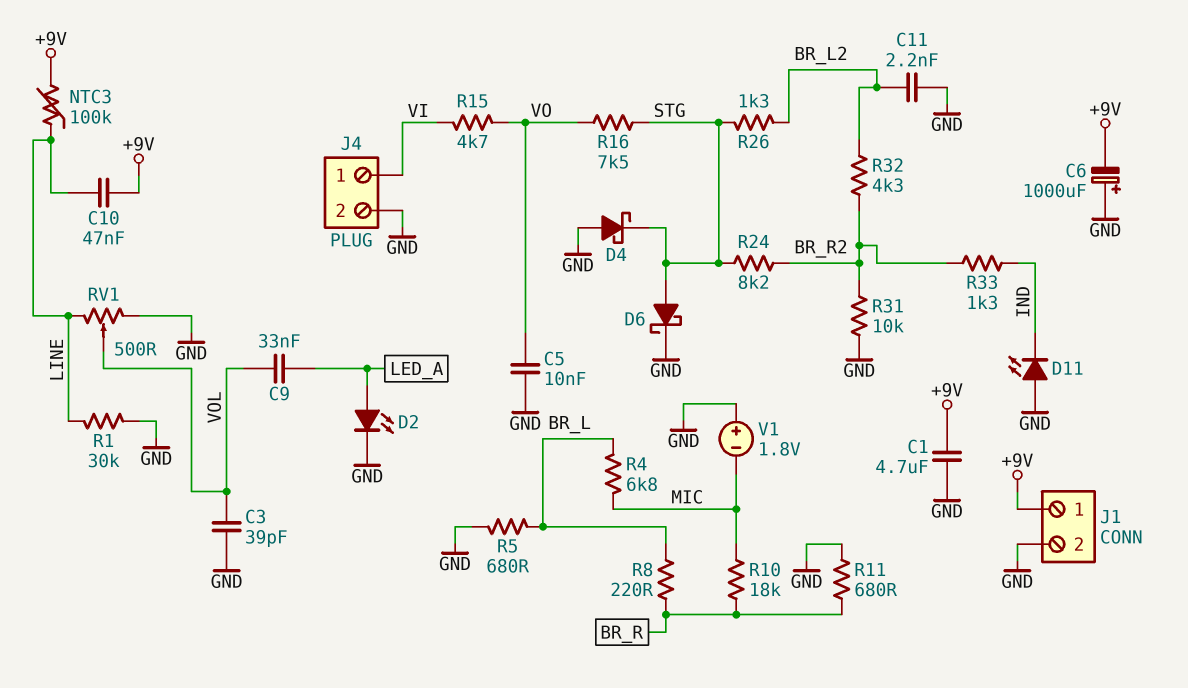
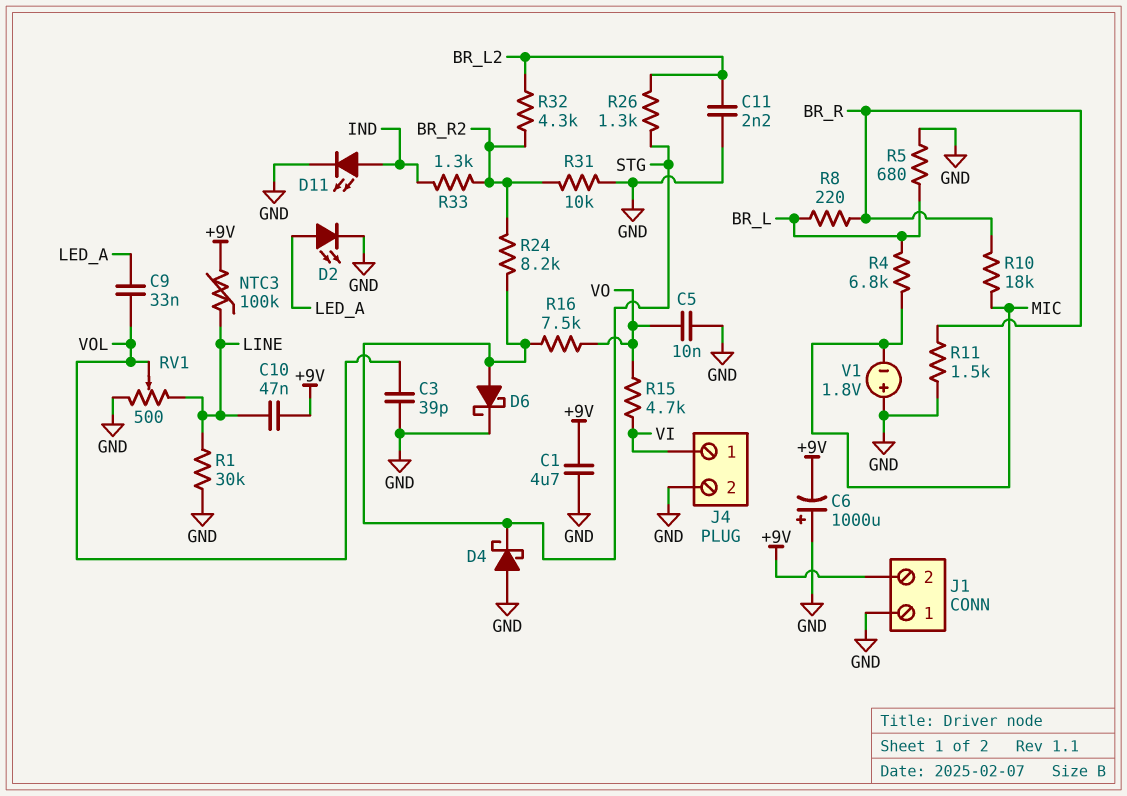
D11: LED (A GND, K IND) -> LED (A IND, K GND)
J1 pin 1: +9V -> GND
J1 pin 2: GND -> +9V
R11: 680 (BR_R, GND) -> 1.5k (BR_R, GND)

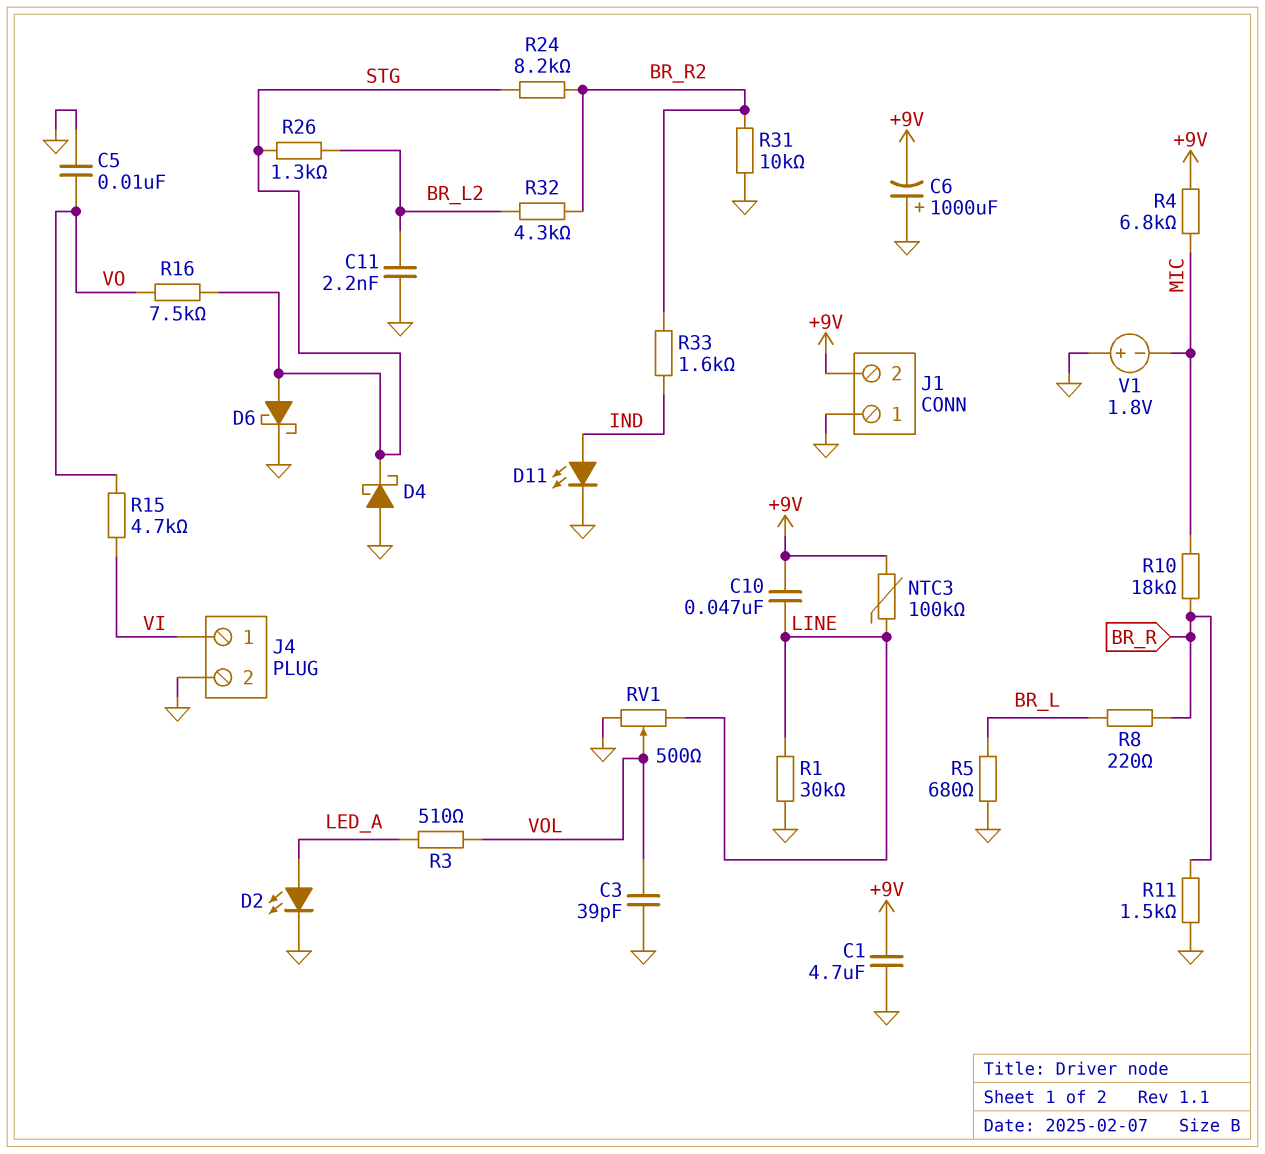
C9: 33nF (LED_A, VOL) -> none
R3: none -> 510 (LED_A, VOL)
R4: 6.8k (BR_L, MIC) -> 6.8k (+9V, MIC)
R33: 1.3k (BR_R2, IND) -> 1.6k (BR_R2, IND)

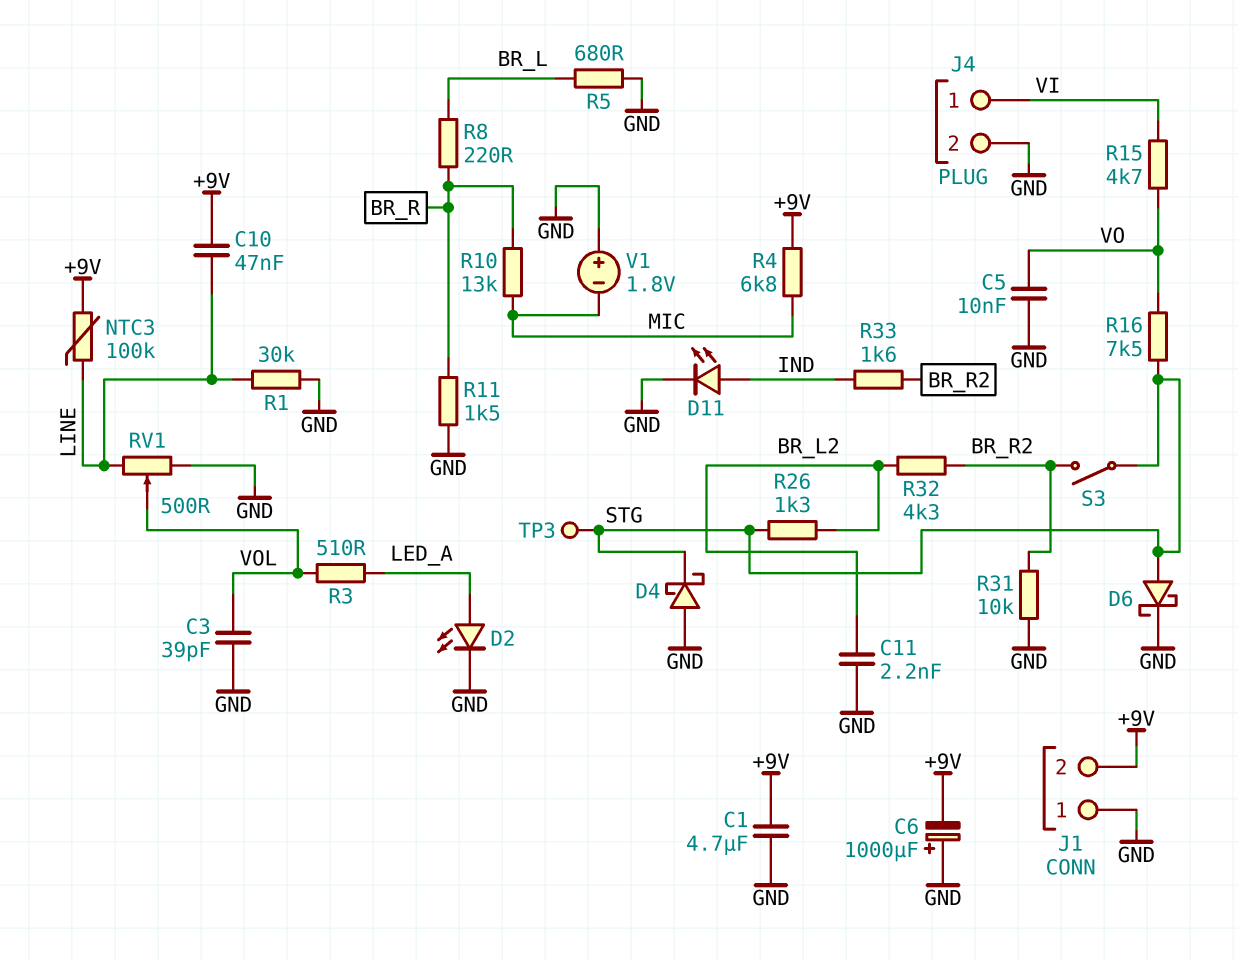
R10: 18k (BR_R, MIC) -> 13k (BR_R, MIC)
R24: 8.2k (BR_R2, STG) -> none
S3: none -> switch (BR_R2, STG)
TP3: none -> test point (STG)

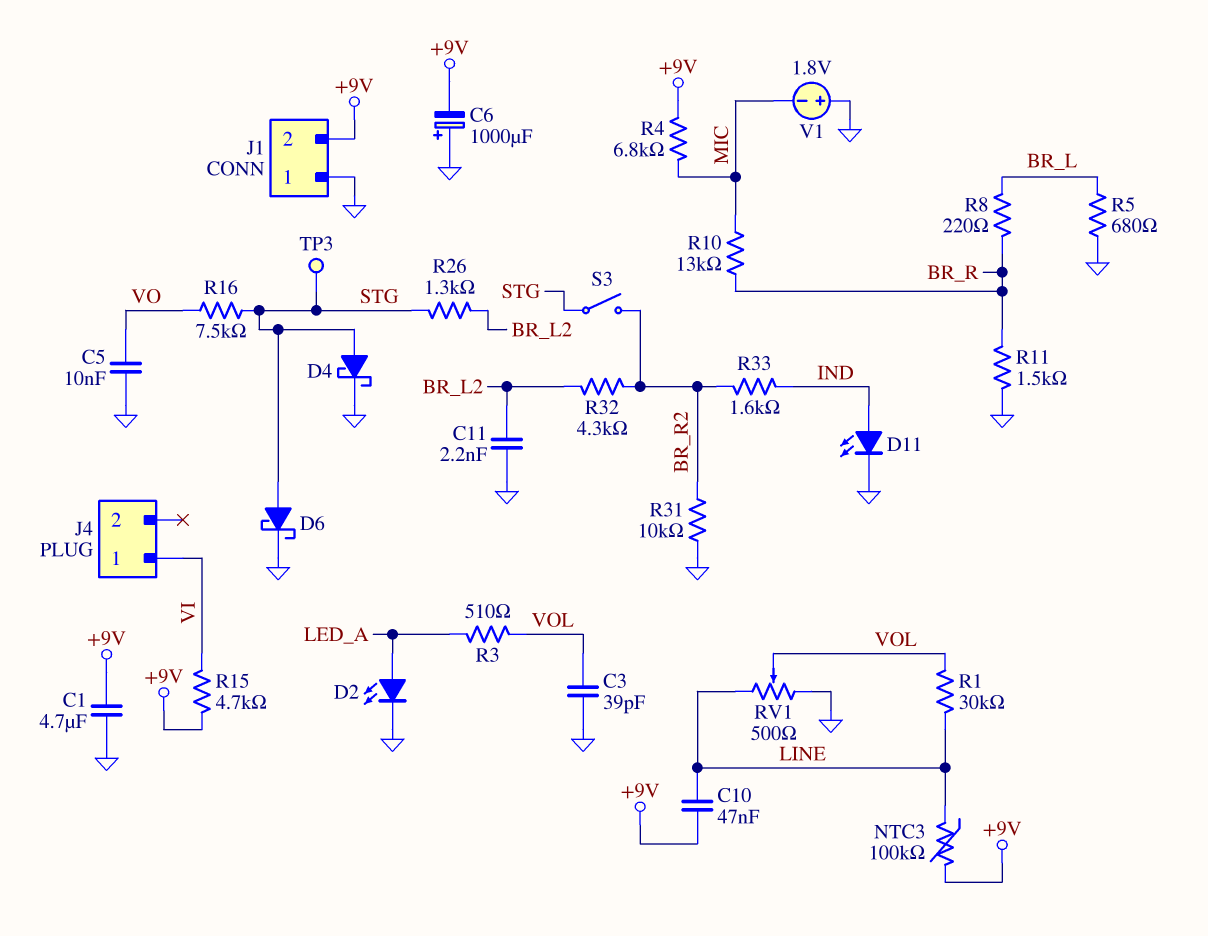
D4: schottky (A GND, K STG) -> schottky (A STG, K GND)
J4 pin 2: GND -> none
R1: 30k (GND, LINE) -> 30k (LINE, VOL)
R15: 4.7k (VI, VO) -> 4.7k (+9V, VI)

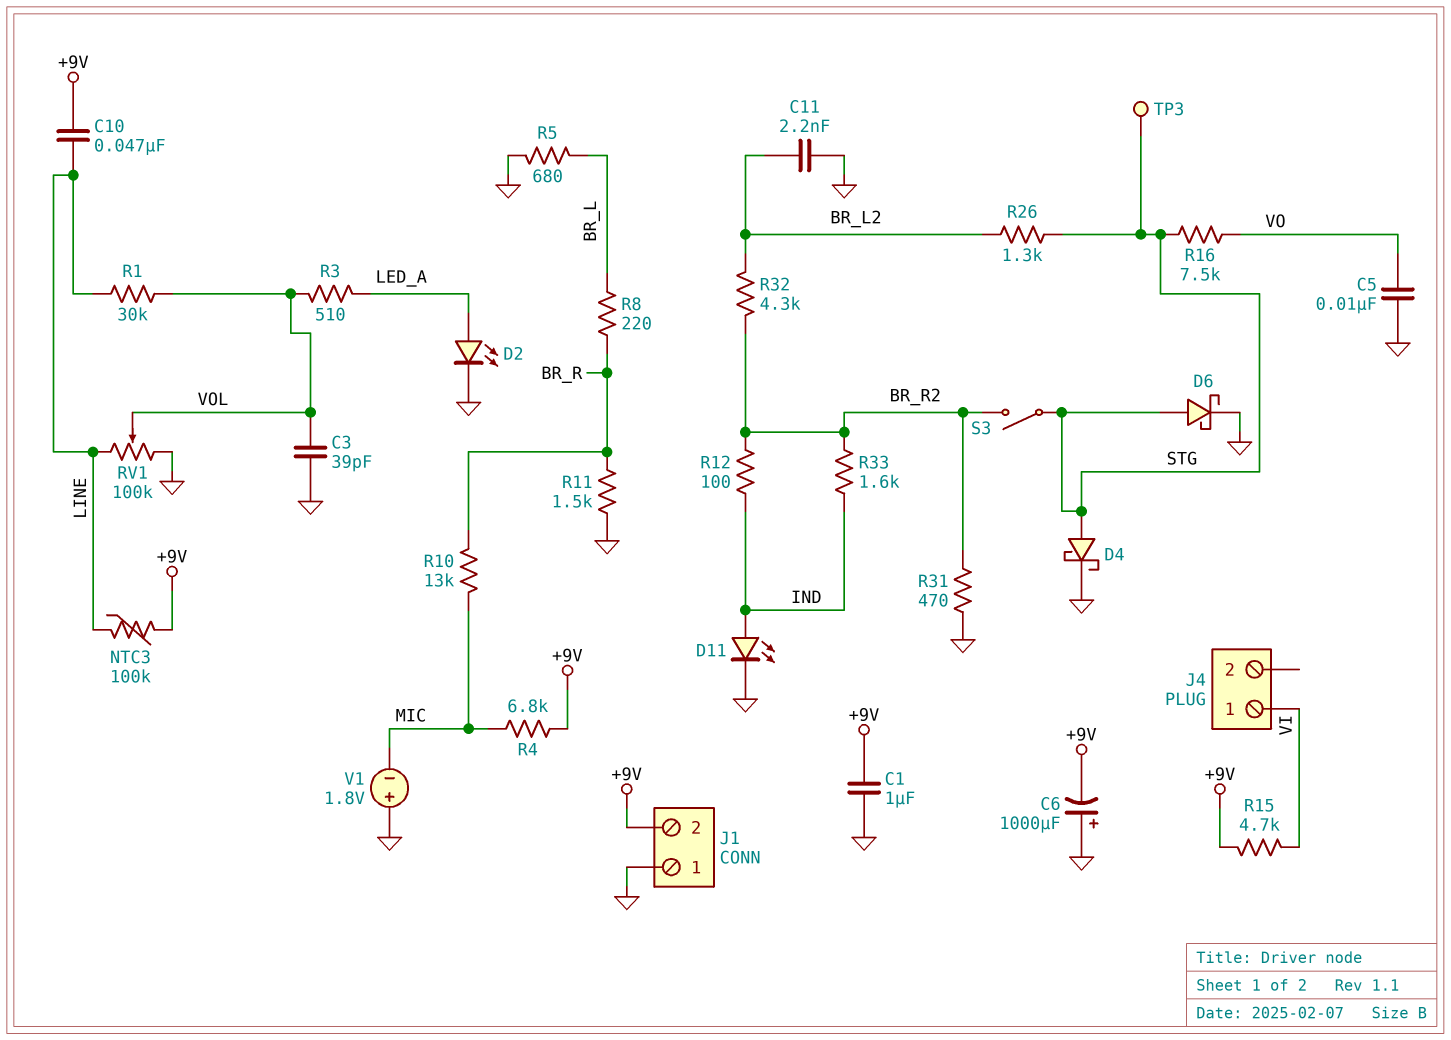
C1: 4.7uF (+9V, GND) -> 1uF (+9V, GND)
R12: none -> 100 (BR_R2, IND)
R31: 10k (BR_R2, GND) -> 470 (BR_R2, GND)
RV1: 500 (GND, LINE, wiper VOL) -> 100k (GND, LINE, wiper VOL)

